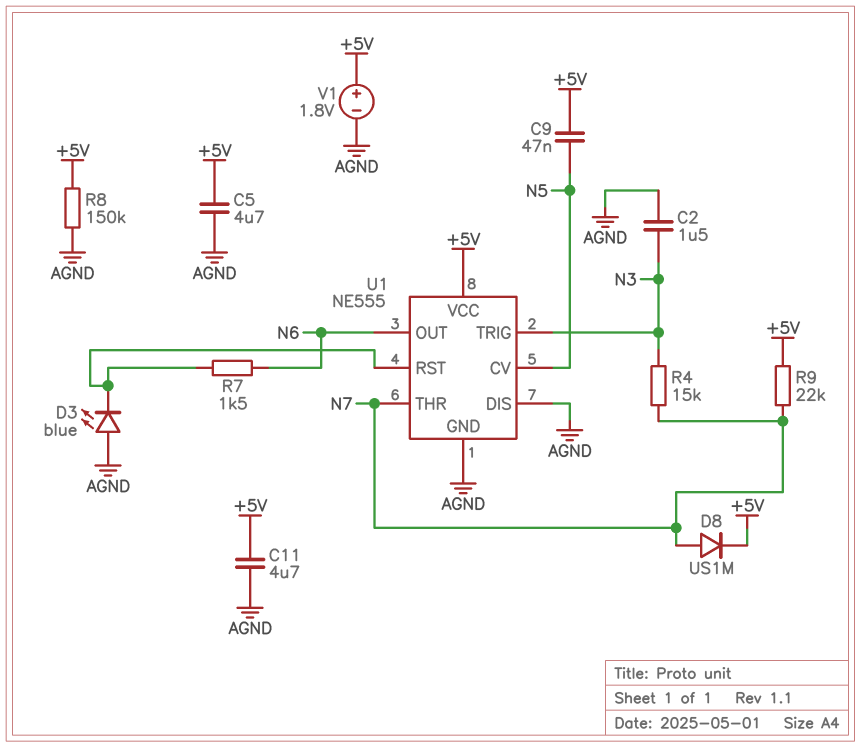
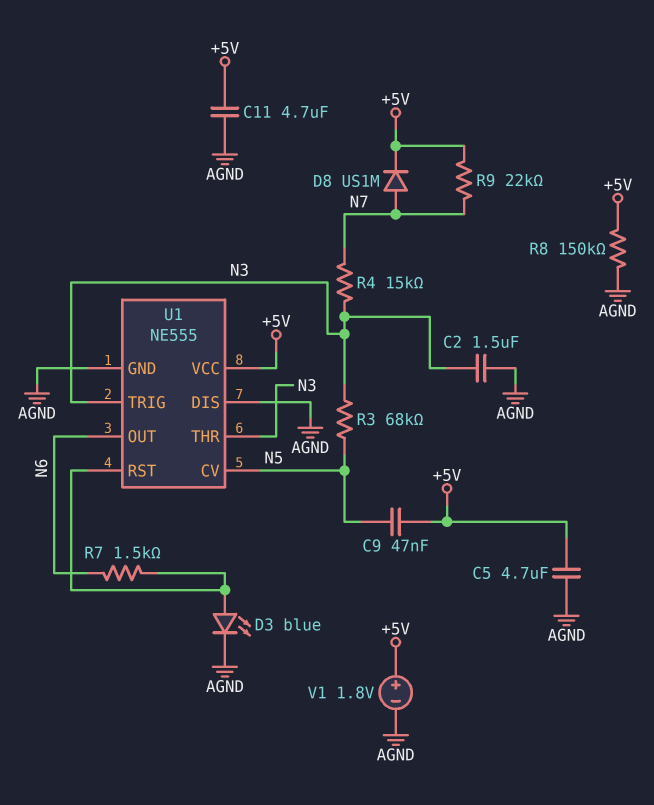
D3: LED blue (A AGND, K U1/RST) -> LED blue (A U1/RST, K AGND)
R3: none -> 68k (N3, N5)
U1 pin THR: N7 -> N3

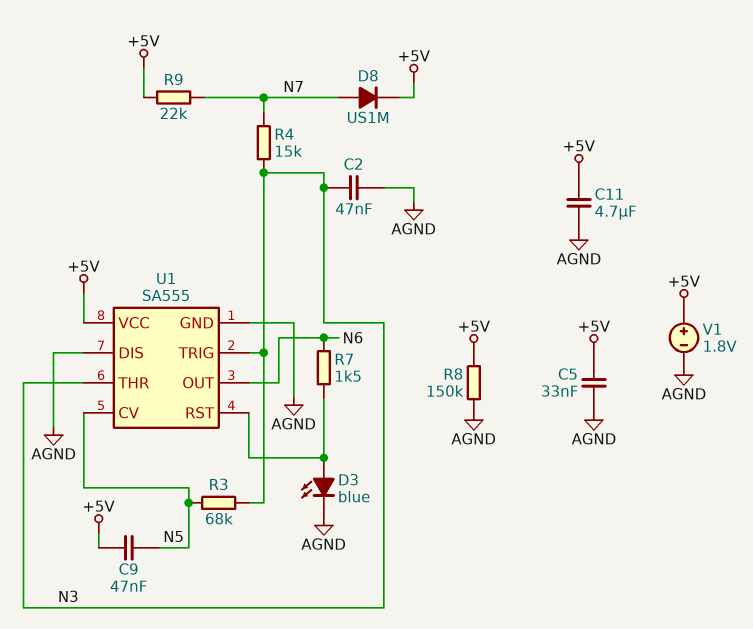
C2: 1.5uF (AGND, N3) -> 47nF (AGND, N3)
C5: 4.7uF (+5V, AGND) -> 33nF (+5V, AGND)
U1: NE555 -> SA555

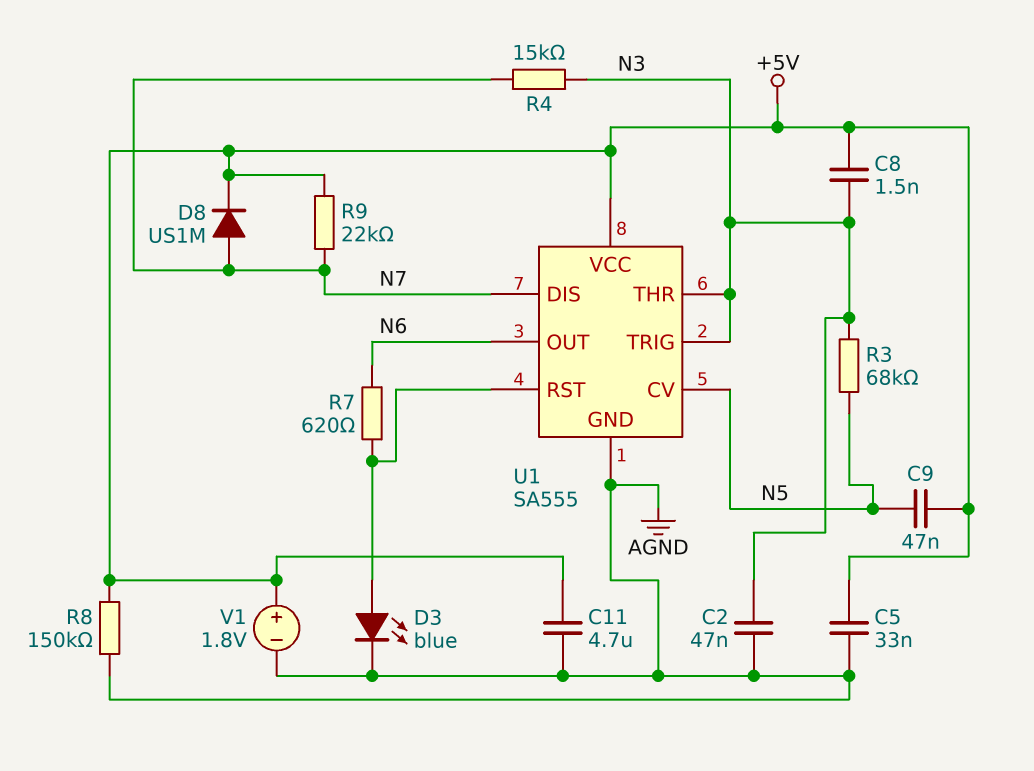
C8: none -> 1.5nF (+5V, N3)
R7: 1.5k (N6, U1/RST) -> 620 (N6, U1/RST)
U1 pin DIS: AGND -> N7

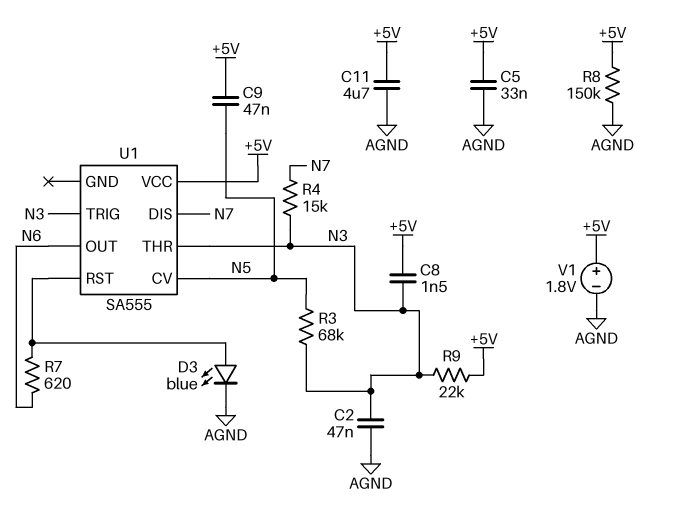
D8: diode US1M (A N7, K +5V) -> none
R9: 22k (+5V, N7) -> 22k (+5V, N3)
U1 pin GND: AGND -> none

